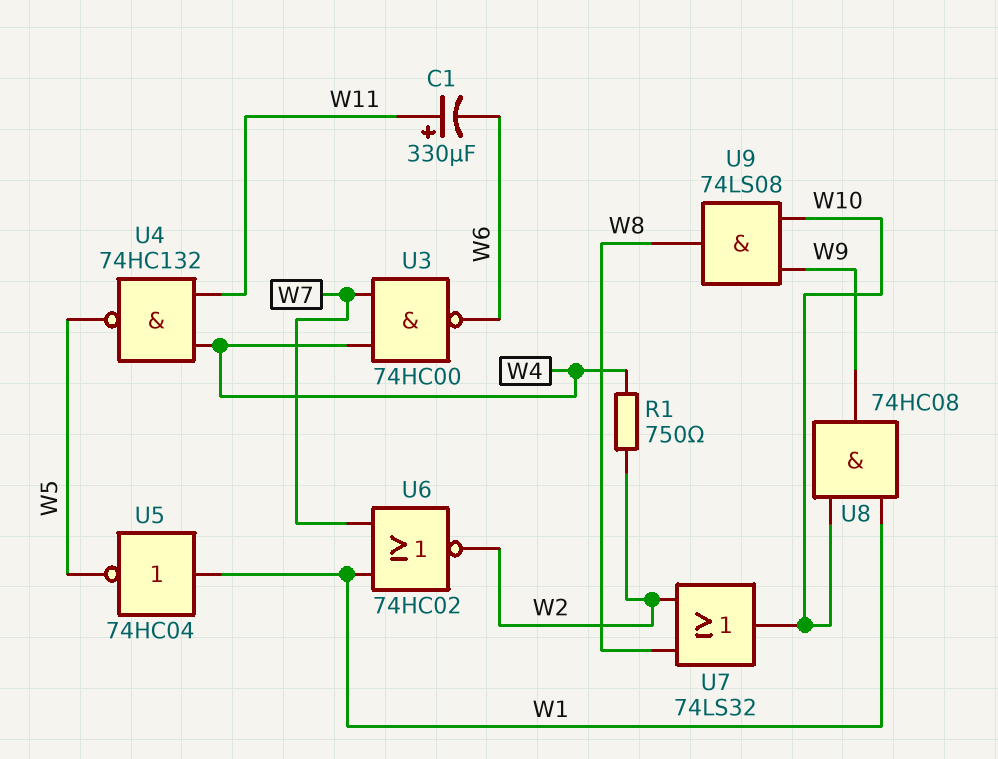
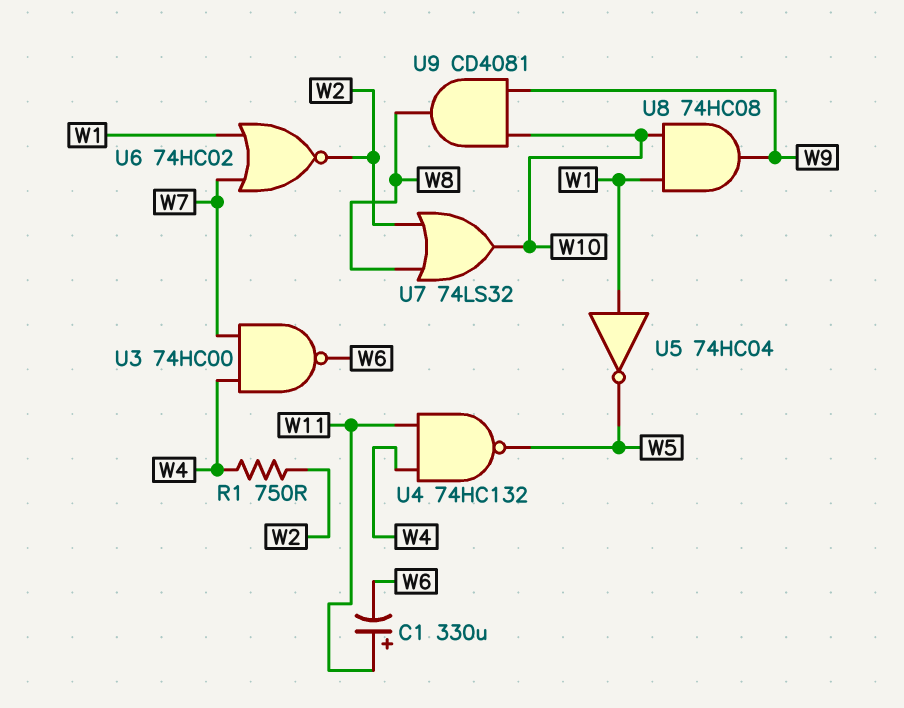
U9: AND 74LS08 (in W9, in W10, out W8) -> AND CD4081 (in W9, in W10, out W8)

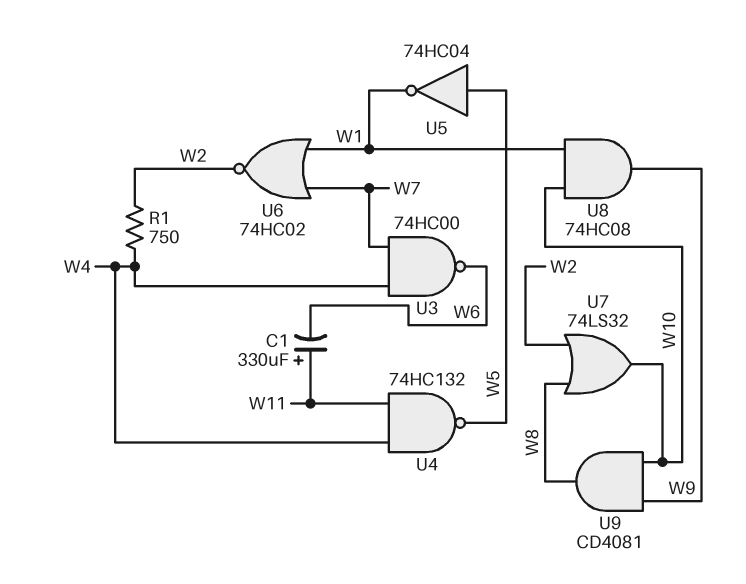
U5: NOT 74HC04 (in W1, out W5) -> NOT 74HC04 (in W5, out W1)

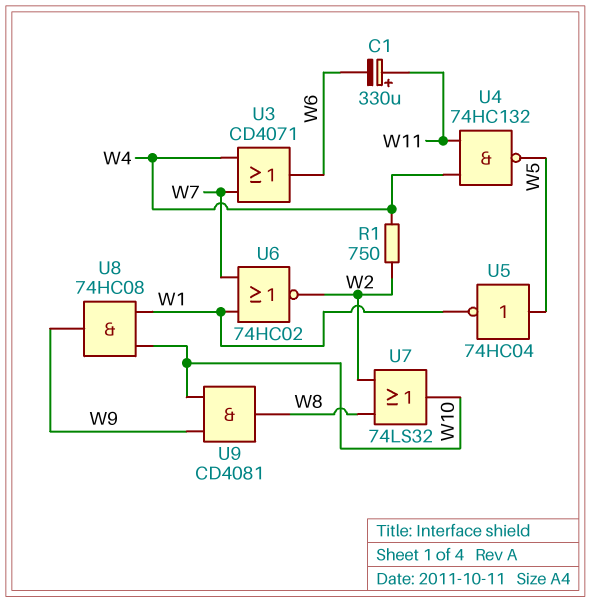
U3: NAND 74HC00 (in W4, in W7, out W6) -> OR CD4071 (in W4, in W7, out W6)

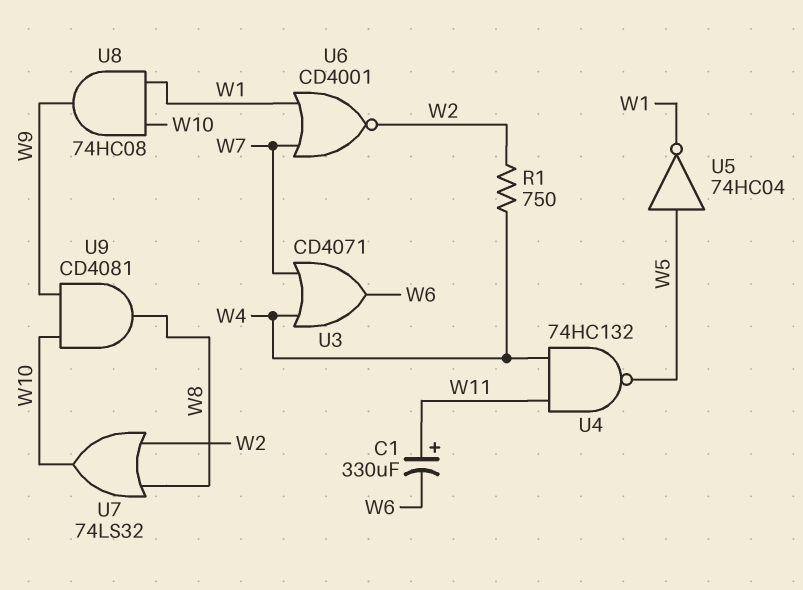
U6: NOR 74HC02 (in W1, in W7, out W2) -> NOR CD4001 (in W1, in W7, out W2)

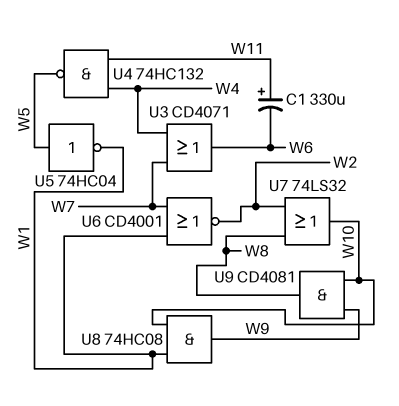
R1: 750 (W2, W4) -> none

